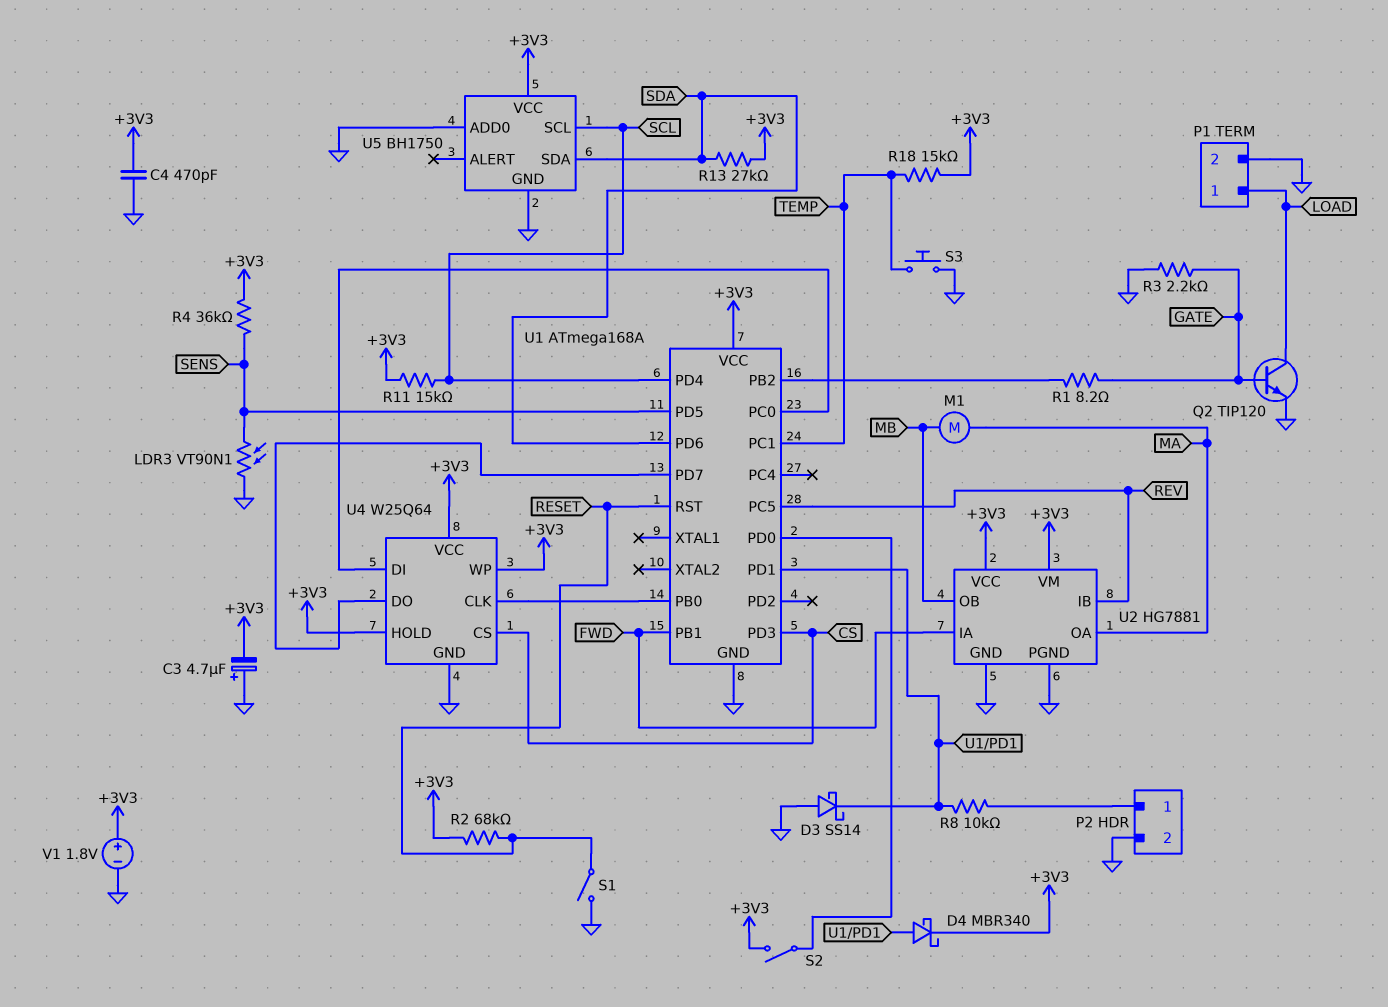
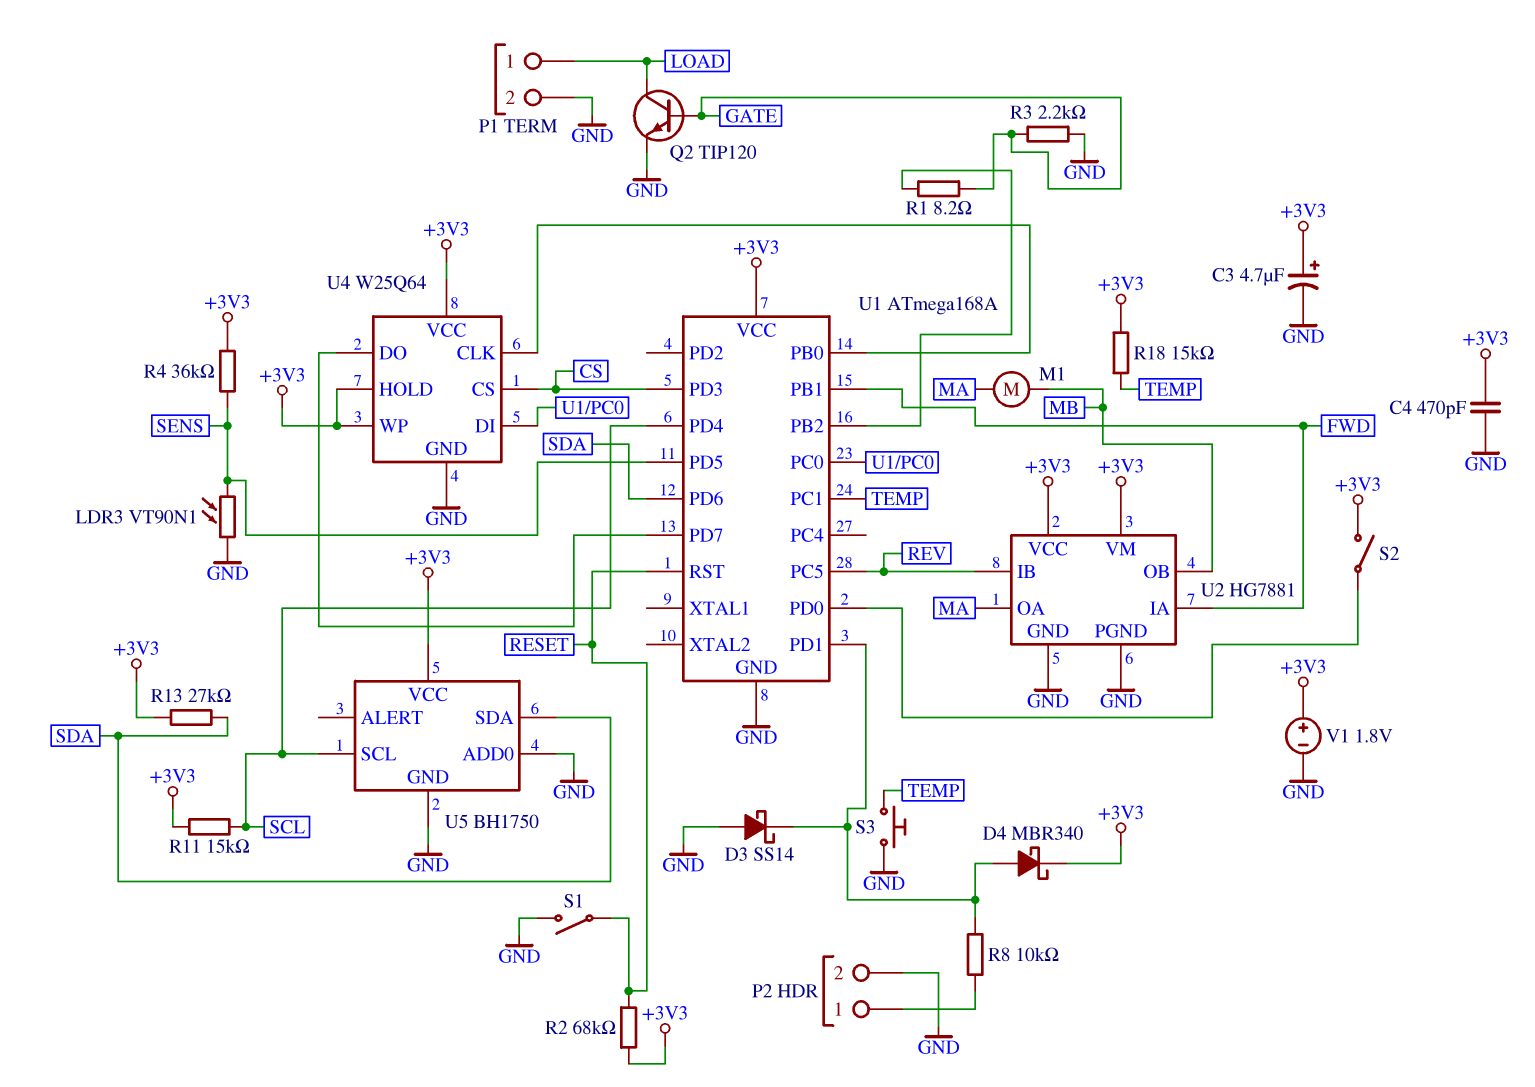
C3: 4.7uF (plus GND, minus +3V3) -> 4.7uF (plus +3V3, minus GND)

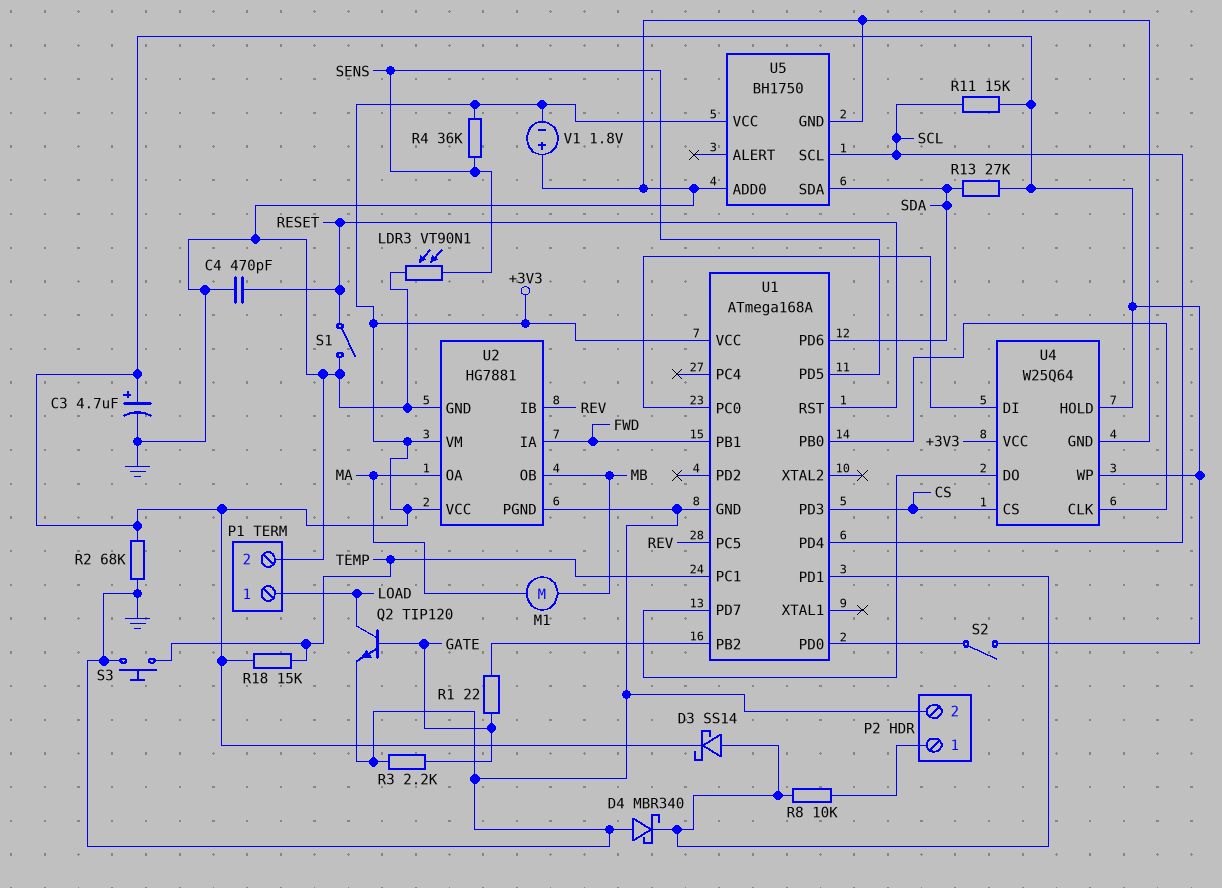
C4: 470pF (+3V3, GND) -> 470pF (GND, RESET)
D3: schottky SS14 (A GND, K U1/PD1) -> schottky SS14 (A U1/PD1, K +3V3)
D4: schottky MBR340 (A U1/PD1, K +3V3) -> schottky MBR340 (A GND, K U1/PD1)
R1: 8.2 (GATE, U1/PB2) -> 22 (GATE, U1/PB2)
R2: 68k (+3V3, RESET) -> 68k (+3V3, GND)
V1: 1.8V (plus +3V3, minus GND) -> 1.8V (plus GND, minus +3V3)

